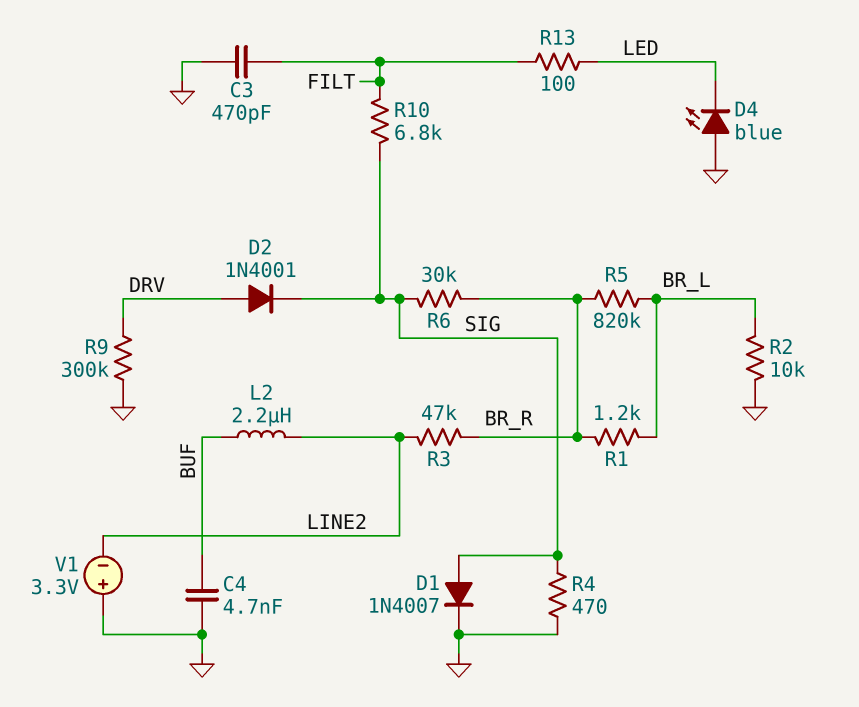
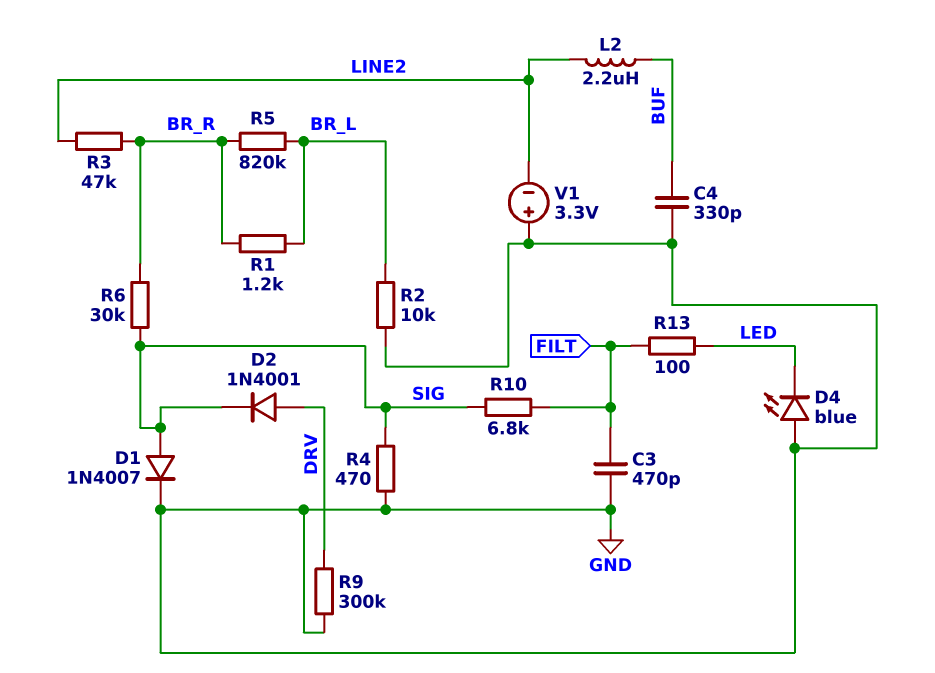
C4: 4.7nF (BUF, GND) -> 330pF (BUF, GND)

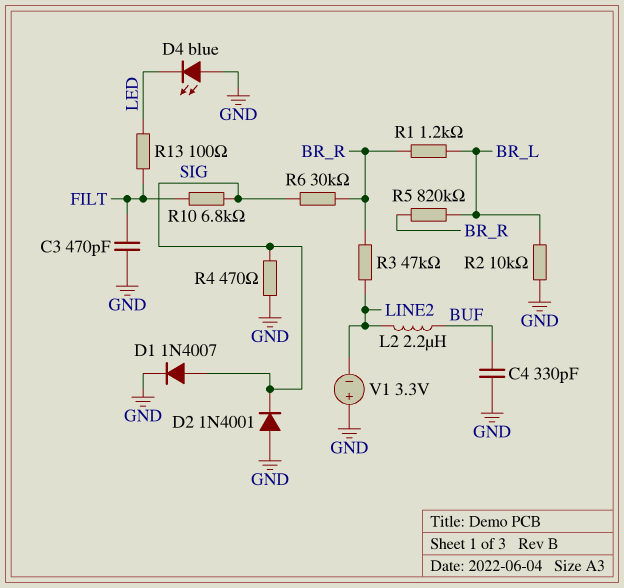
D2: diode 1N4001 (A DRV, K SIG) -> diode 1N4001 (A GND, K SIG)
R9: 300k (DRV, GND) -> none

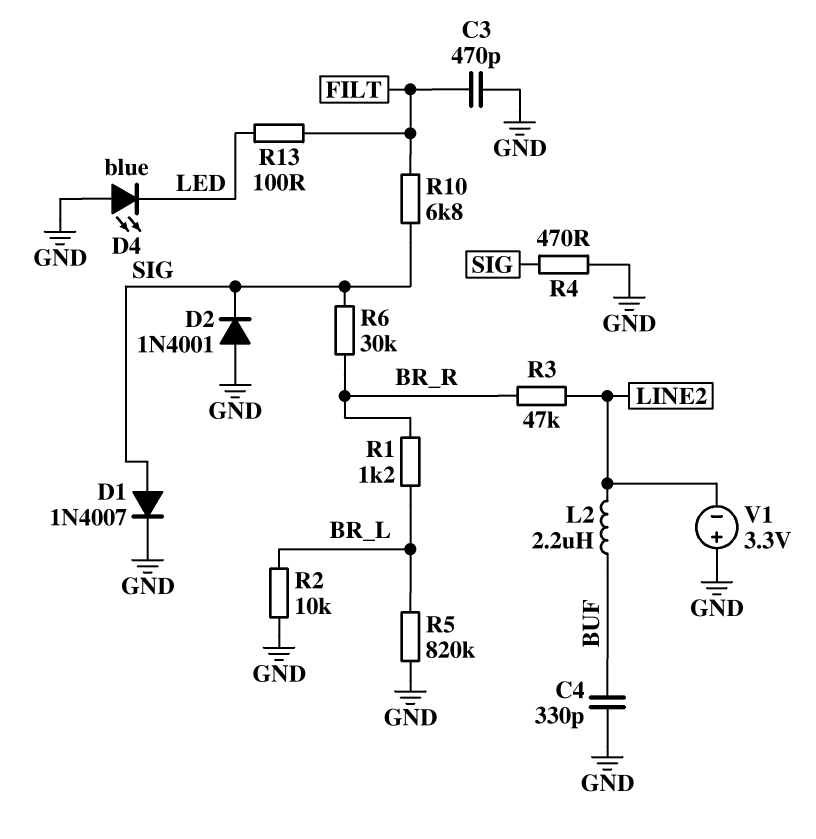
R5: 820k (BR_L, BR_R) -> 820k (BR_L, GND)

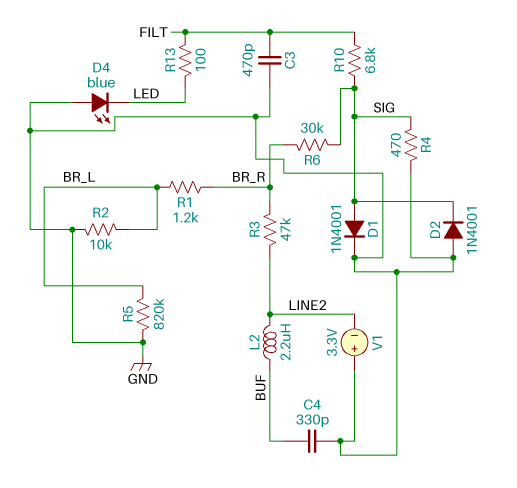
D1: diode 1N4007 (A SIG, K GND) -> diode 1N4001 (A SIG, K GND)

